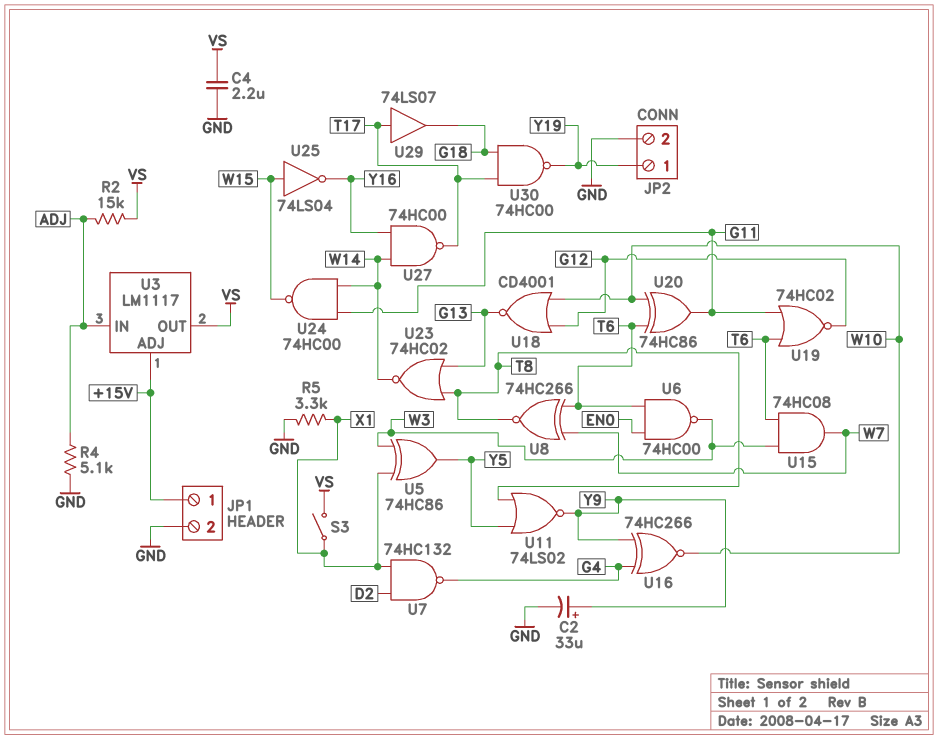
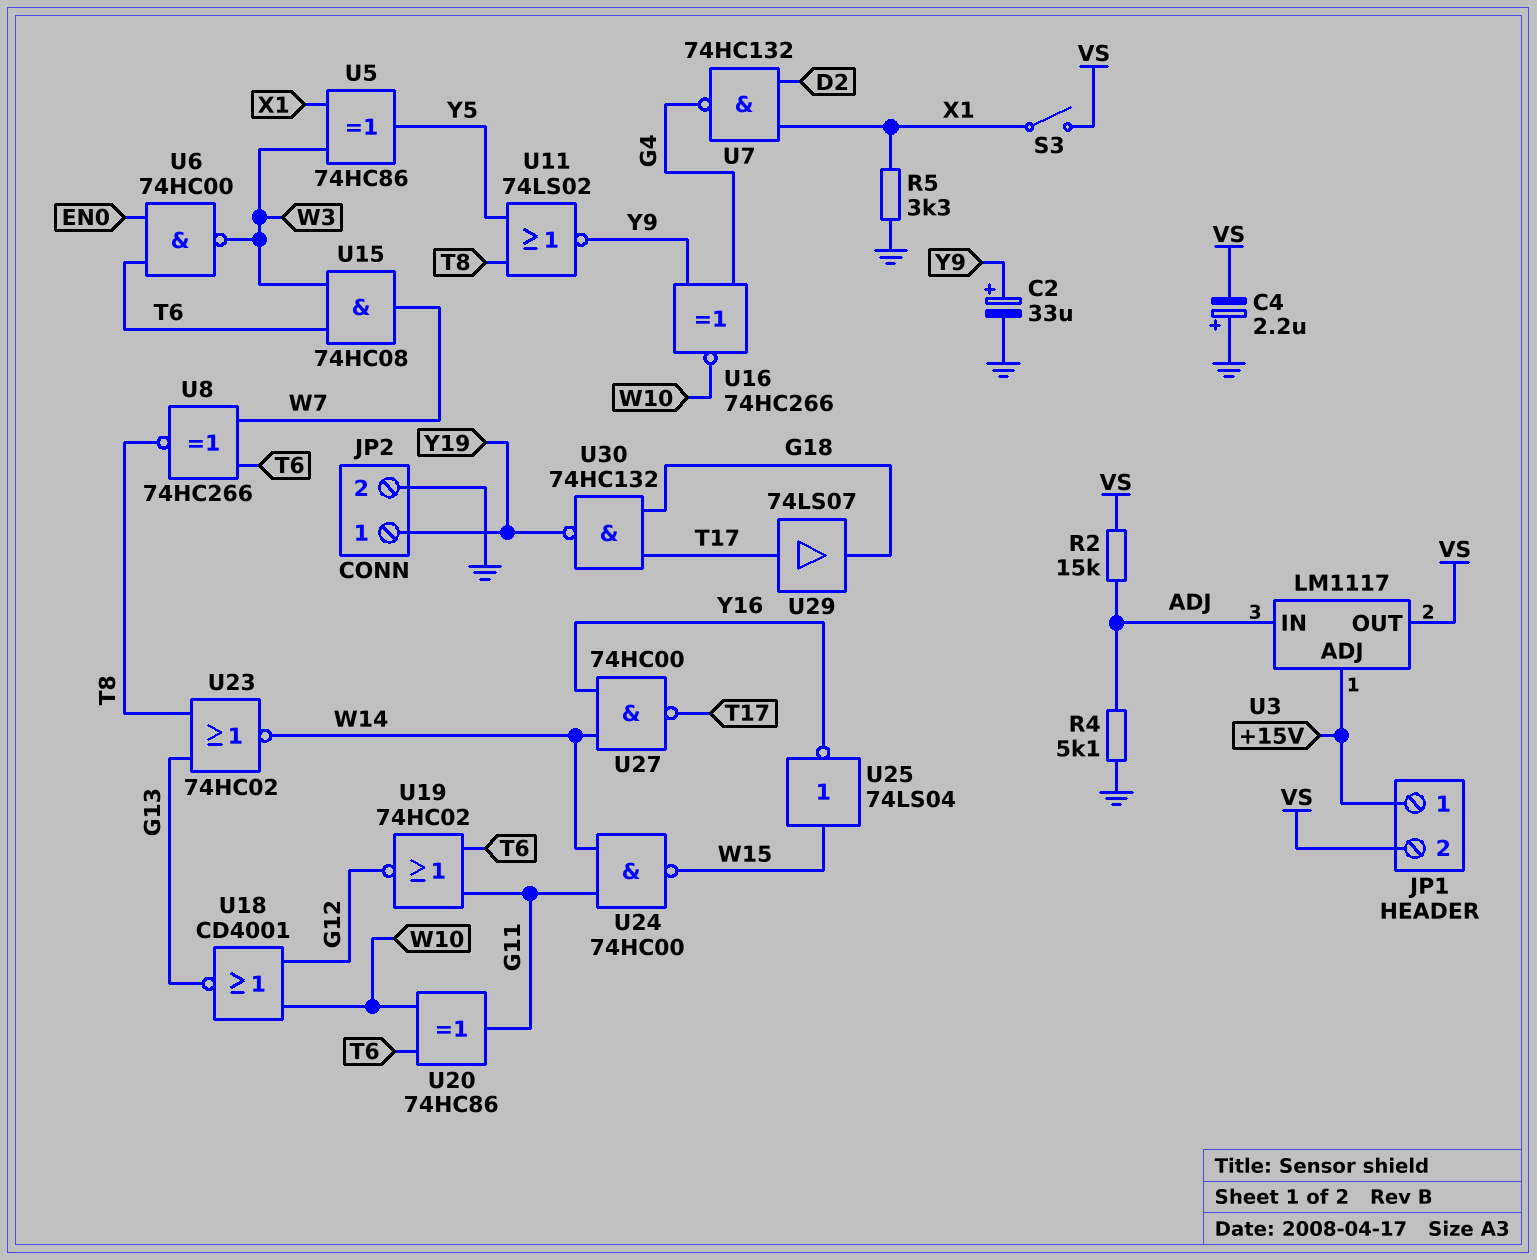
C4: 2.2uF (GND, VS) -> 2.2uF (plus GND, minus VS)
JP1 pin 2: GND -> VS
U30: NAND 74HC00 (in G18, in T17, out Y19) -> NAND 74HC132 (in G18, in T17, out Y19)

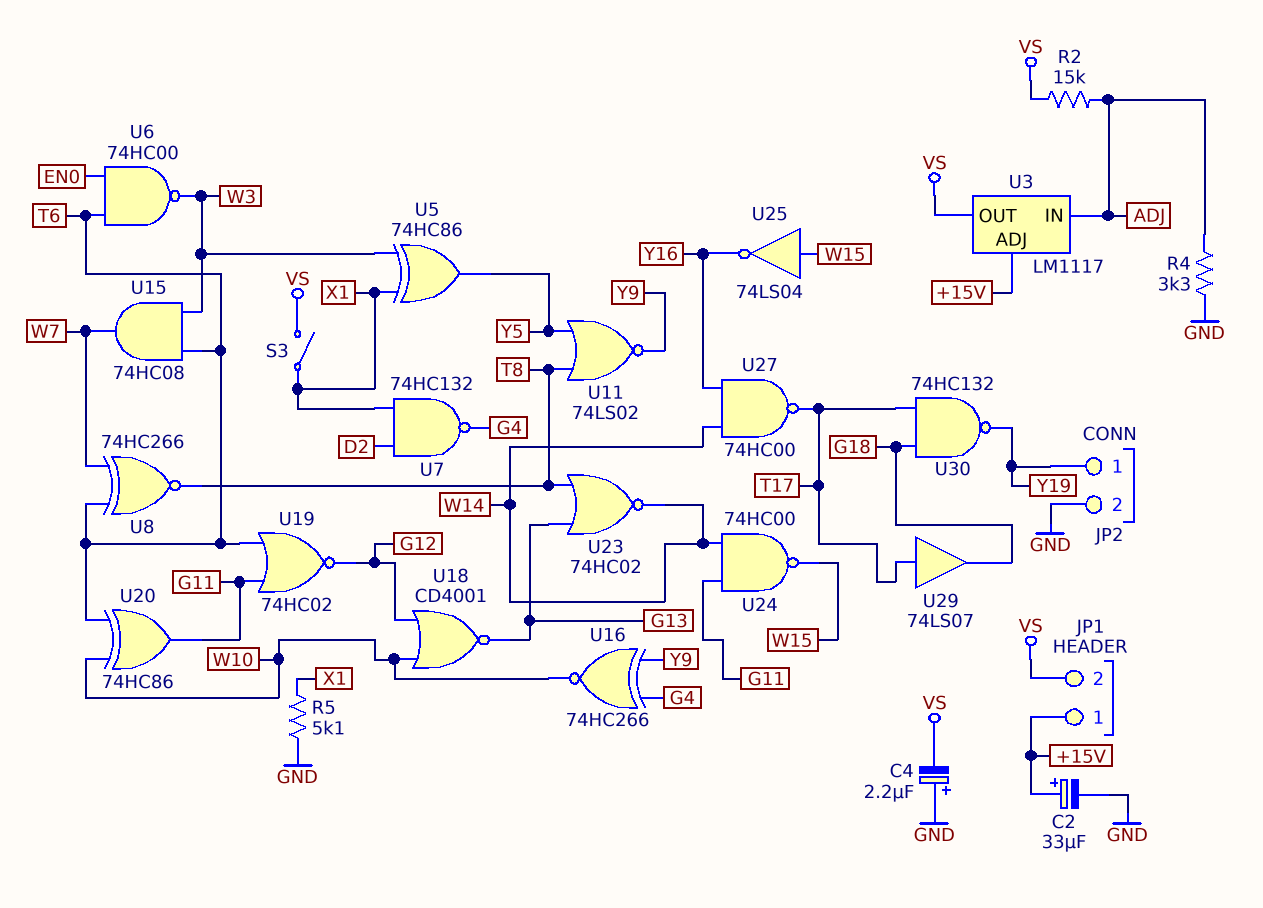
C2: 33uF (plus Y9, minus GND) -> 33uF (plus +15V, minus GND)
R4: 5.1k (ADJ, GND) -> 3.3k (ADJ, GND)
R5: 3.3k (GND, X1) -> 5.1k (GND, X1)

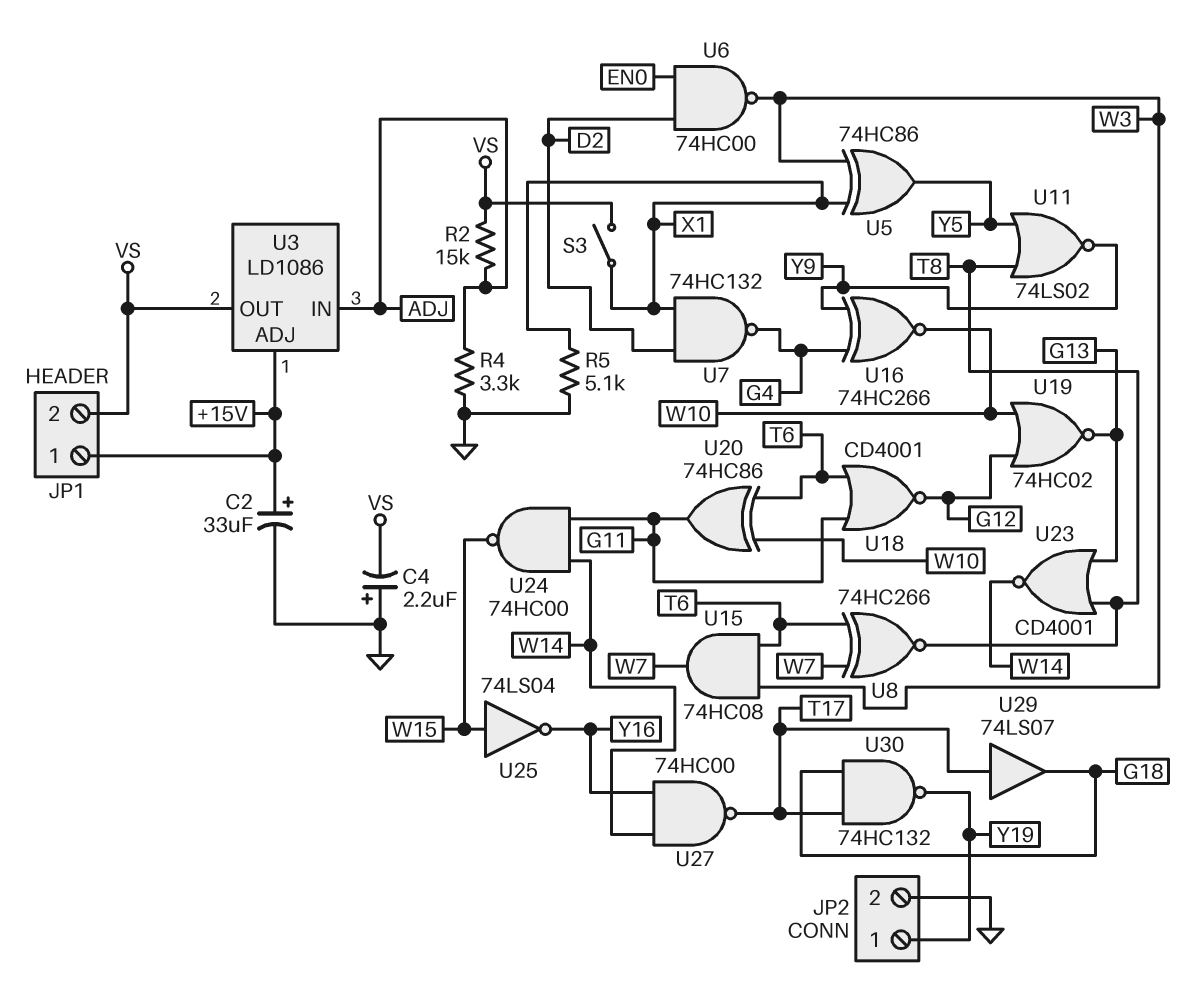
U3: LM1117 -> LD1086
U6: NAND 74HC00 (in EN0, in T6, out W3) -> NAND 74HC00 (in D2, in EN0, out W3)
U18: NOR CD4001 (in G12, in W10, out G13) -> NOR CD4001 (in G11, in T6, out G12)
U19: NOR 74HC02 (in G11, in T6, out G12) -> NOR 74HC02 (in G12, in W10, out G13)
U23: NOR 74HC02 (in G13, in T8, out W14) -> NOR CD4001 (in G13, in T8, out W14)

